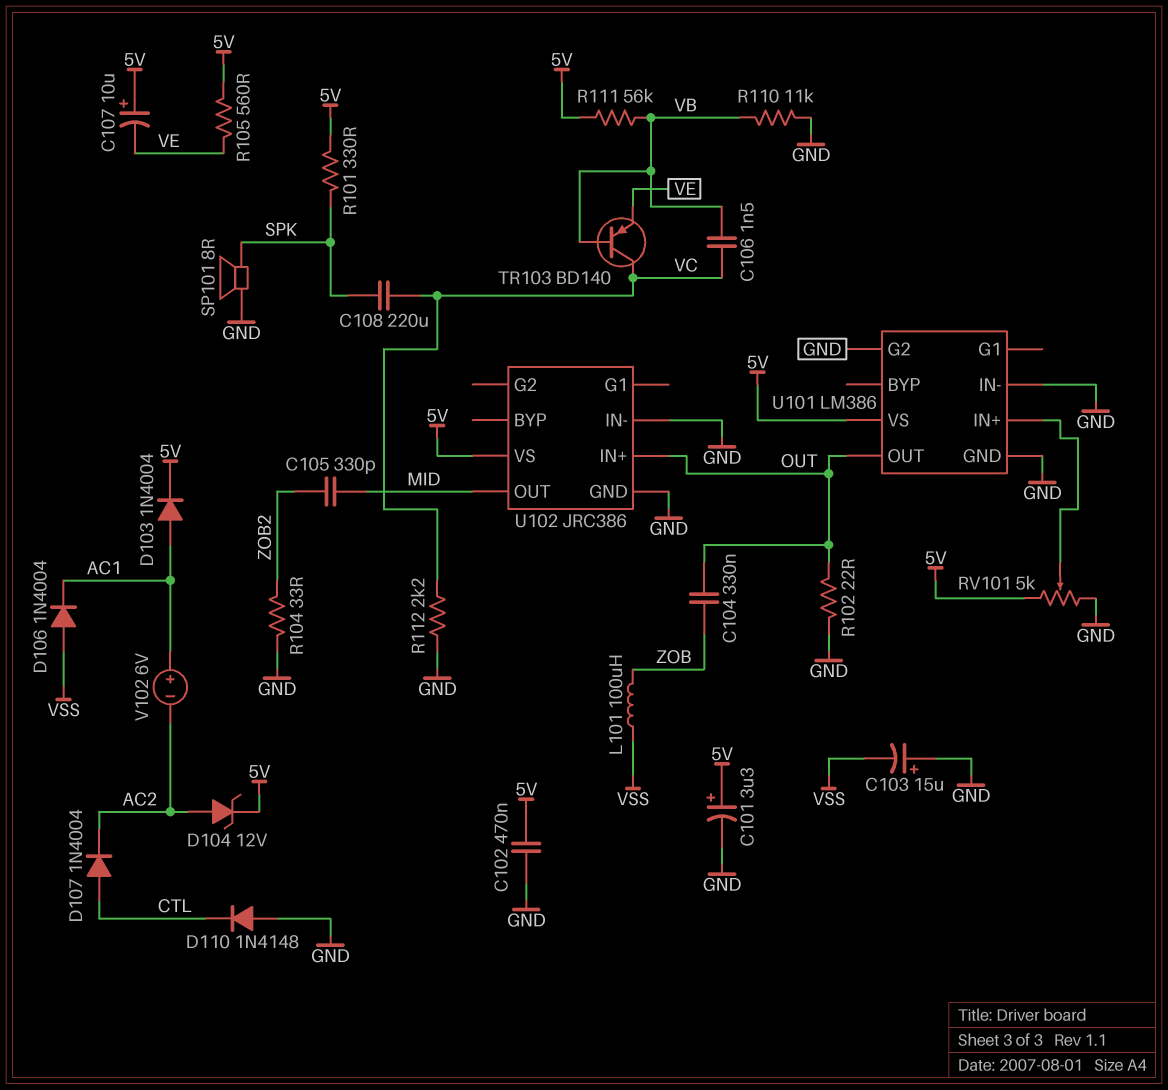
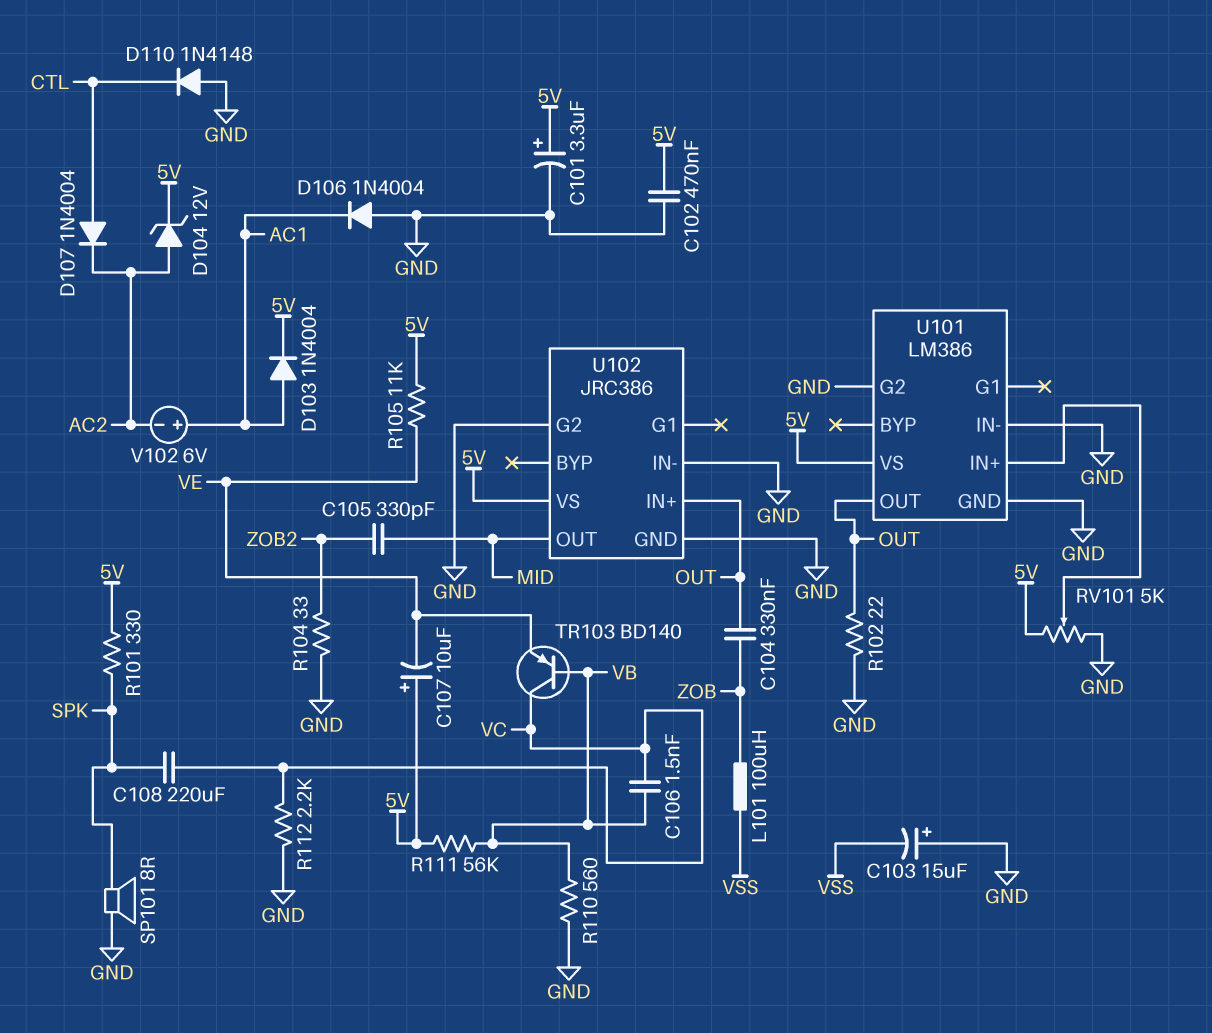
D106: diode 1N4004 (A VSS, K AC1) -> diode 1N4004 (A GND, K AC1)
R105: 560 (5V, VE) -> 11k (5V, VE)
R110: 11k (GND, VB) -> 560 (GND, VB)
U102 pin G2: none -> GND

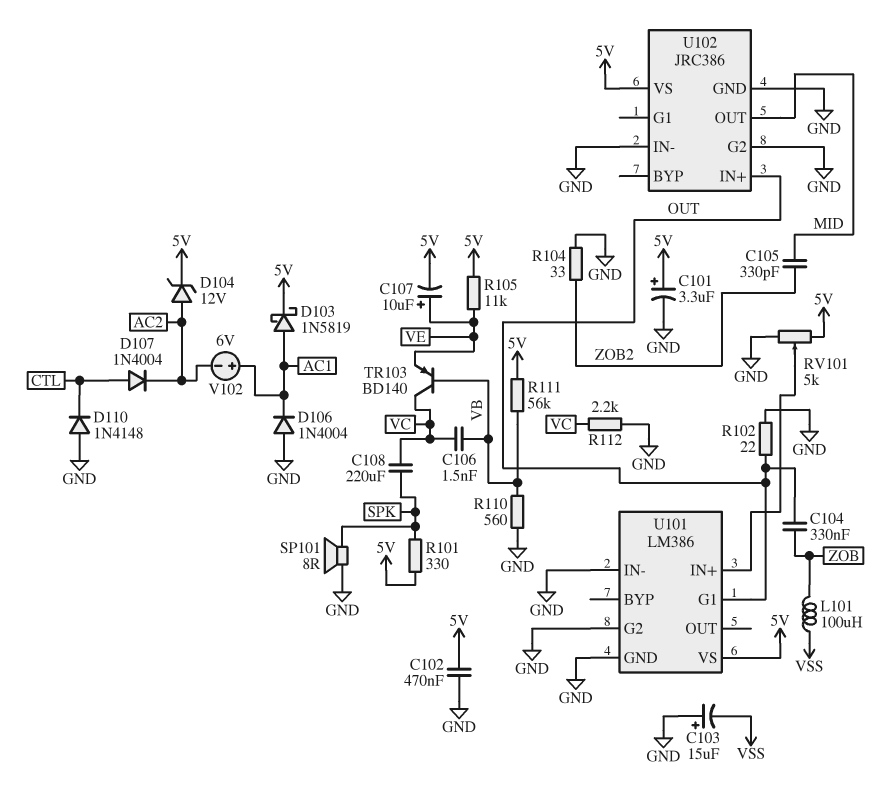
C107: 10uF (plus 5V, minus VE) -> 10uF (plus VE, minus 5V)
D103: diode 1N4004 (A AC1, K 5V) -> schottky 1N5819 (A AC1, K 5V)
U101 pin G1: none -> OUT
U101 pin OUT: OUT -> none

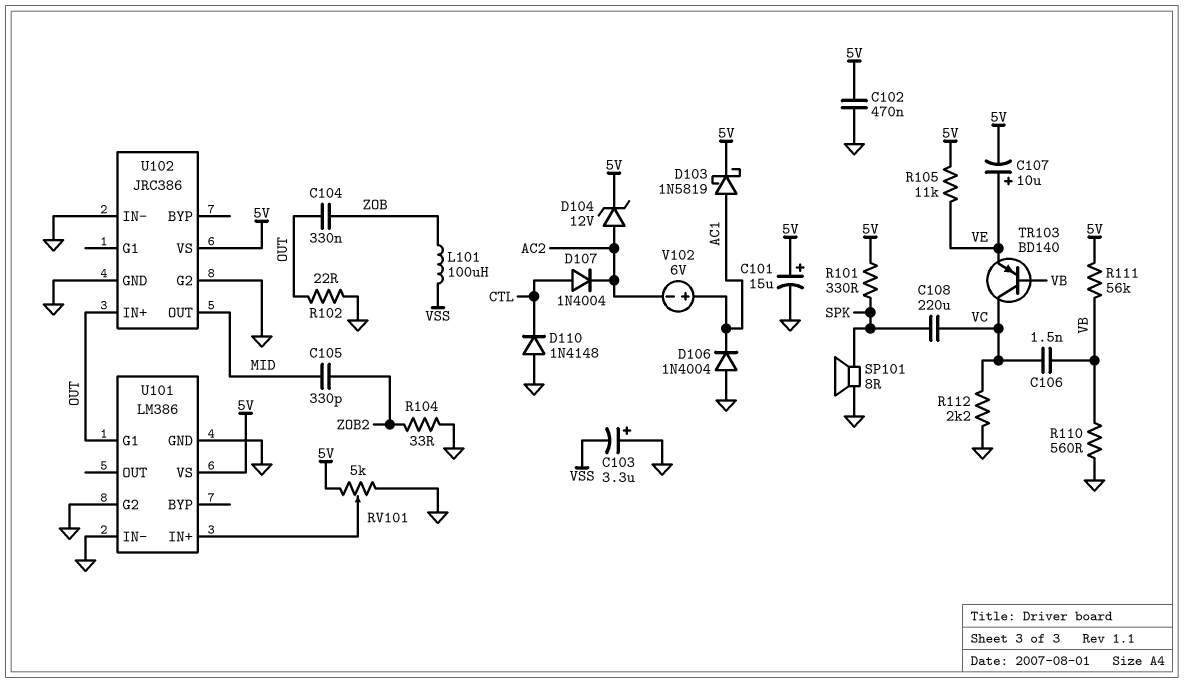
C101: 3.3uF (plus 5V, minus GND) -> 15uF (plus 5V, minus GND)
C103: 15uF (plus GND, minus VSS) -> 3.3uF (plus GND, minus VSS)

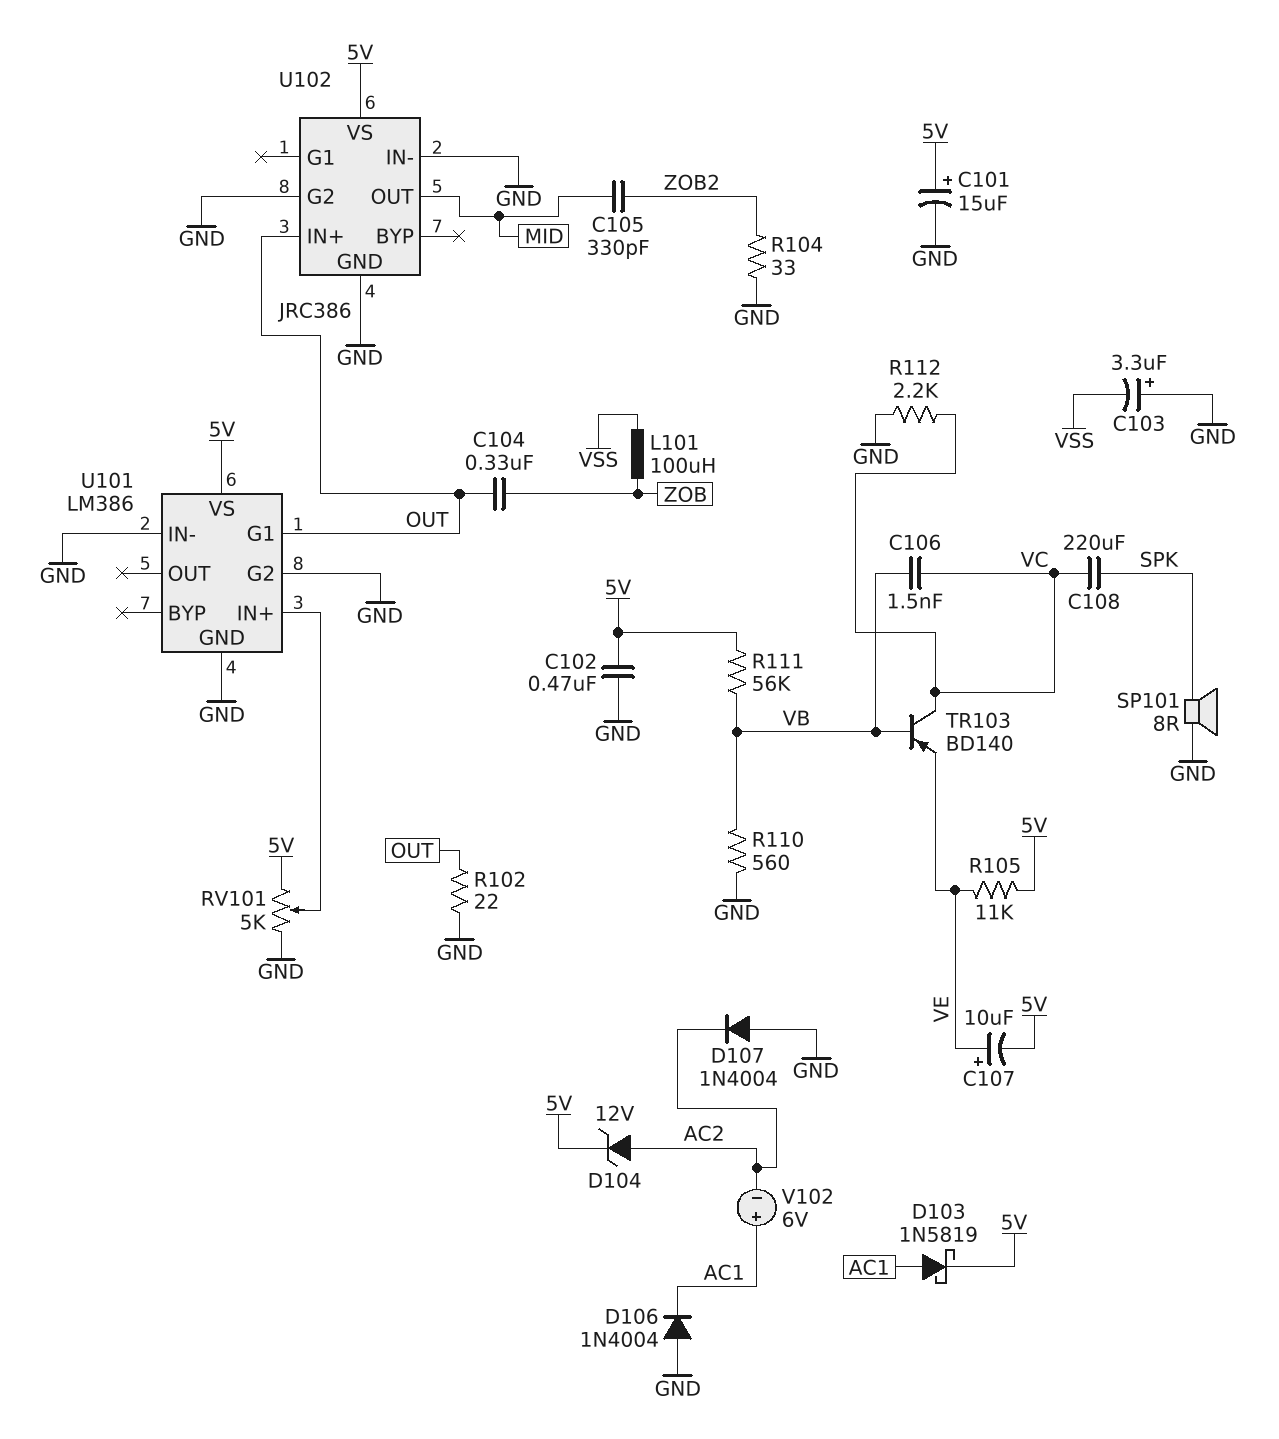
D107: diode 1N4004 (A CTL, K AC2) -> diode 1N4004 (A GND, K AC2)
D110: diode 1N4148 (A GND, K CTL) -> none
R101: 330 (5V, SPK) -> none

